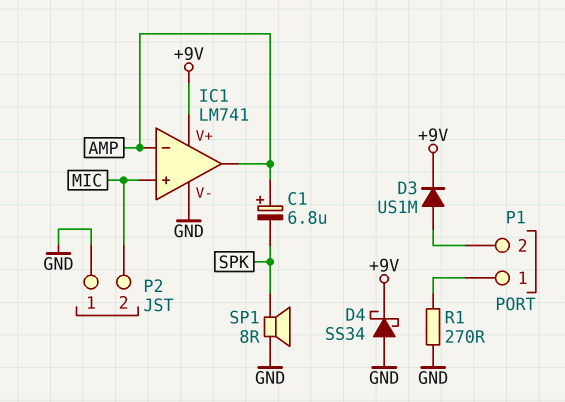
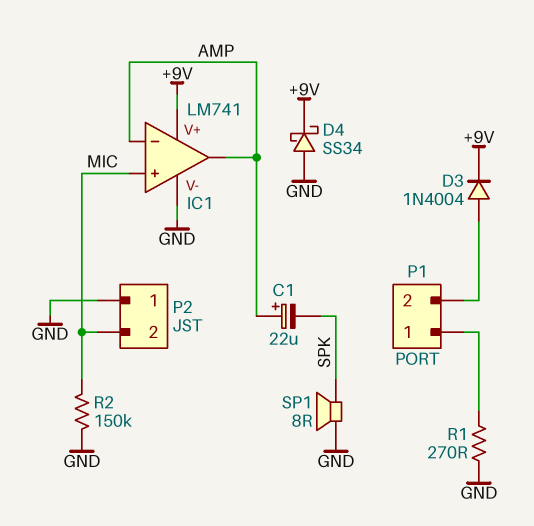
C1: 6.8uF (plus AMP, minus SPK) -> 22uF (plus AMP, minus SPK)
D3: diode US1M (A P1/2, K +9V) -> diode 1N4004 (A P1/2, K +9V)
R2: none -> 150k (GND, MIC)

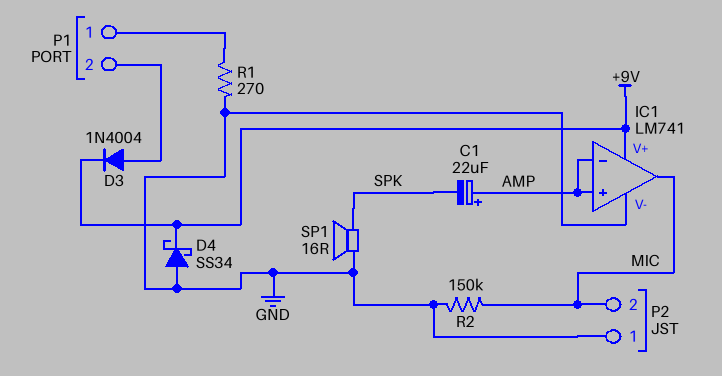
IC1 pin in+: MIC -> AMP
IC1 pin out: AMP -> MIC
SP1: speaker 8R (GND, SPK) -> speaker 16R (GND, SPK)

